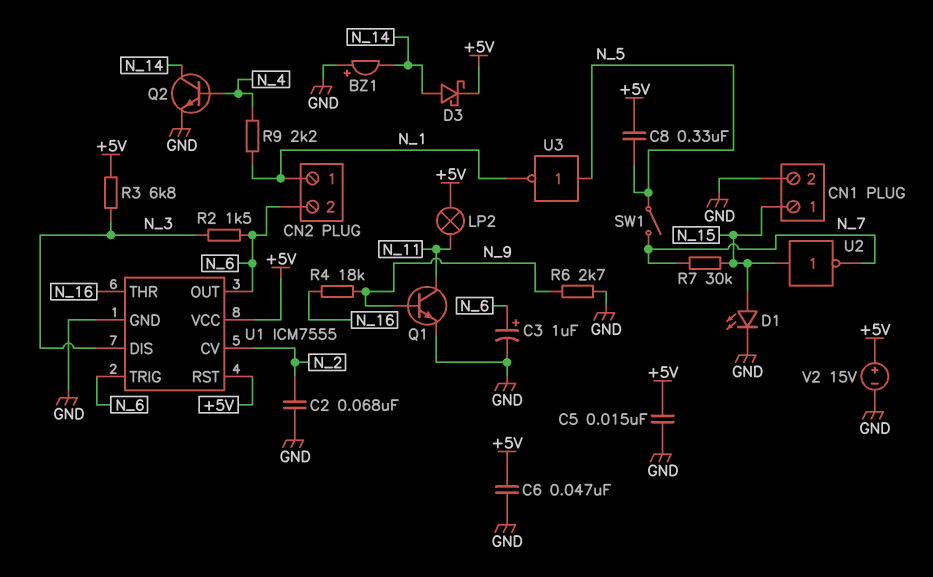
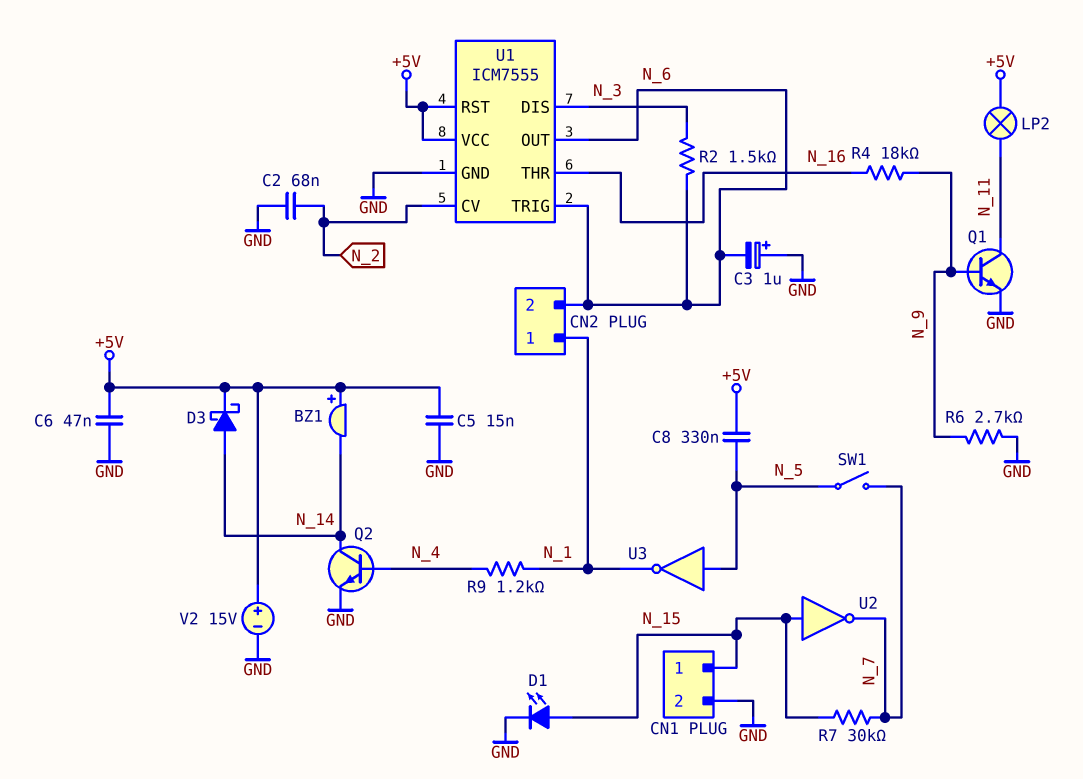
BZ1: buzzer (plus GND, minus N_14) -> buzzer (plus +5V, minus N_14)
C3: 1uF (plus N_6, minus GND) -> 1uF (plus GND, minus N_6)
R3: 6.8k (+5V, N_3) -> none
R9: 2.2k (N_1, N_4) -> 1.2k (N_1, N_4)

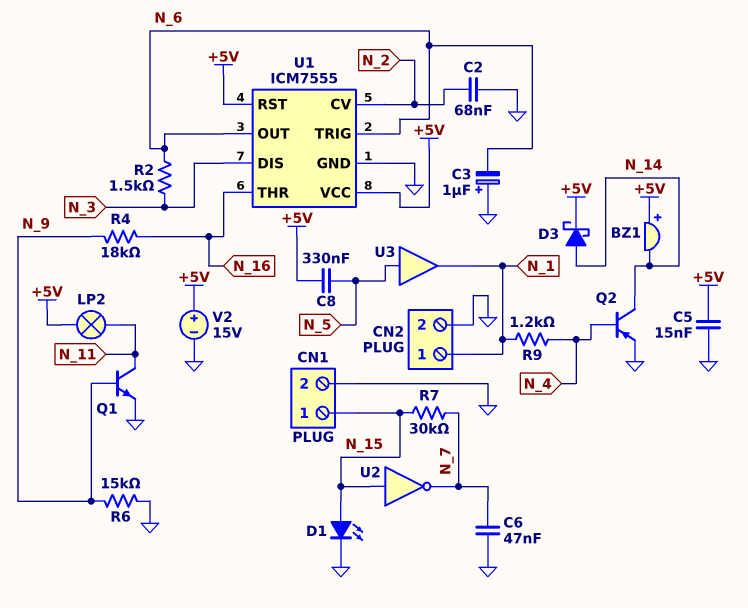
C6: 47nF (+5V, GND) -> 47nF (GND, N_7)
CN2 pin 2: N_6 -> GND
Q2: NPN (B N_4, C N_14, E GND) -> PNP (B N_4, C N_14, E GND)
R6: 2.7k (GND, N_9) -> 15k (GND, N_9)
SW1: switch (N_5, N_7) -> none
U3: NOT (in N_5, out N_1) -> buffer (in N_5, out N_1)

